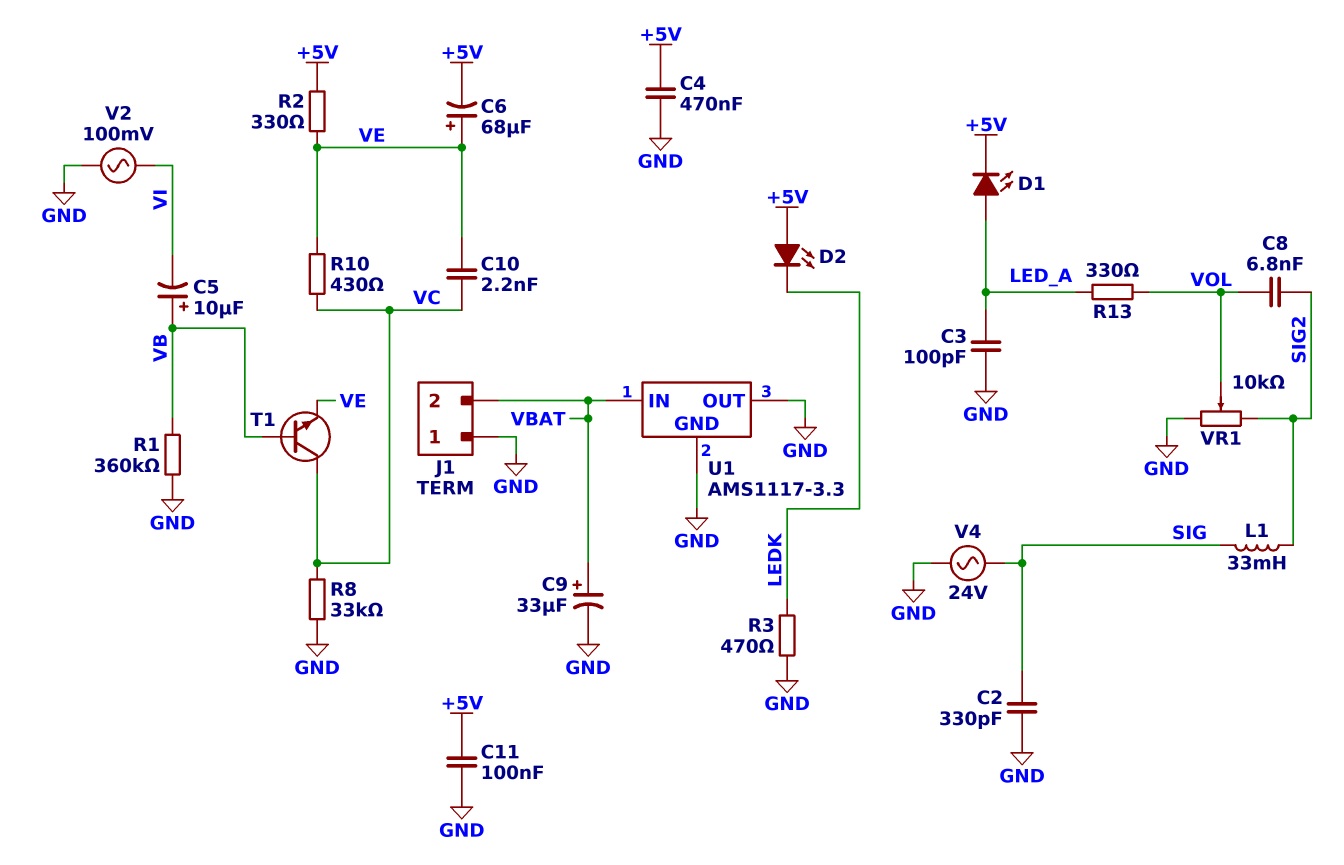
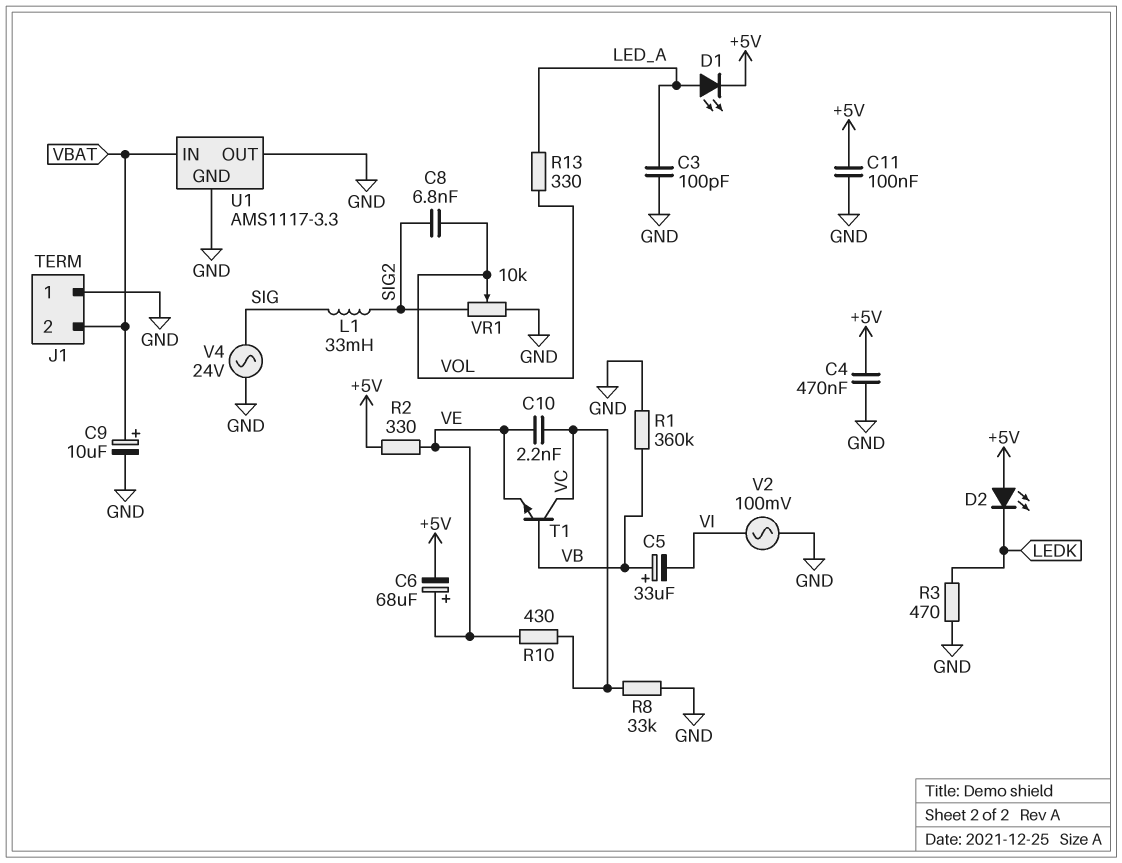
C2: 330pF (GND, SIG) -> none
C5: 10uF (plus VB, minus VI) -> 33uF (plus VB, minus VI)
C9: 33uF (plus VBAT, minus GND) -> 10uF (plus VBAT, minus GND)

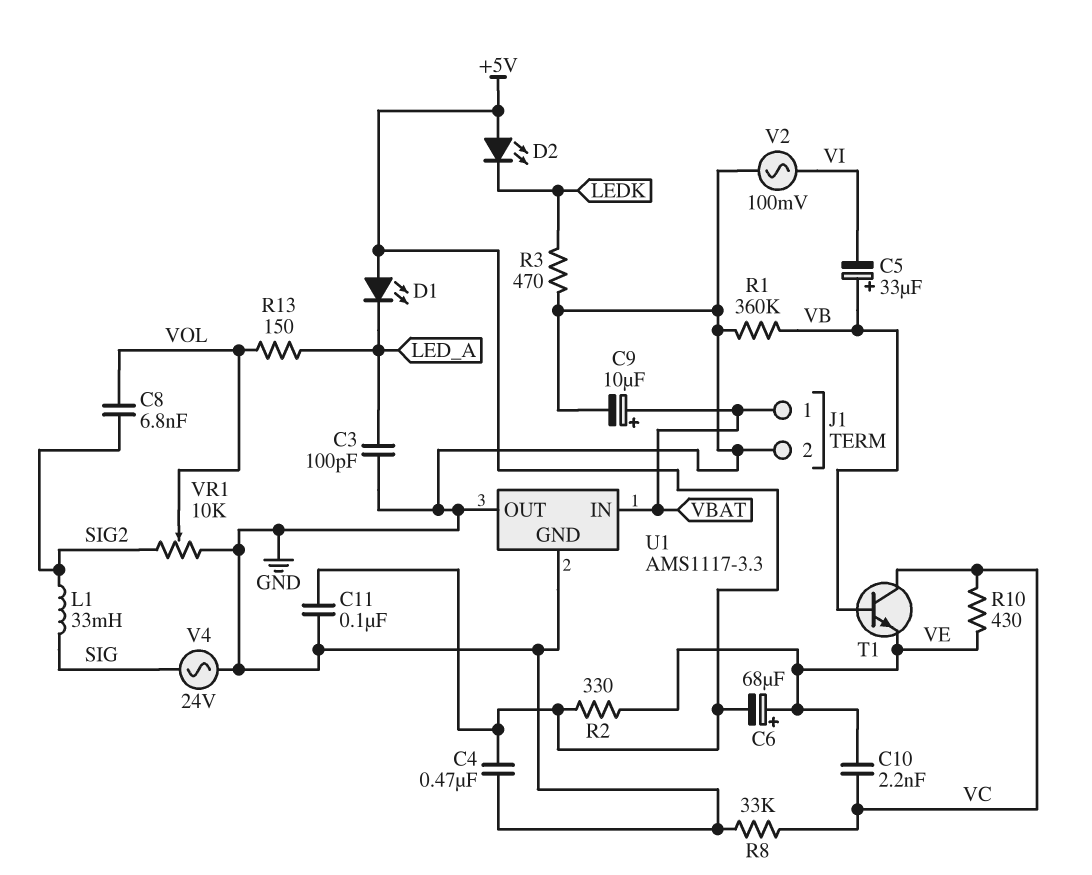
D1: LED (A LED_A, K +5V) -> LED (A +5V, K LED_A)
J1 pin 1: GND -> VBAT
J1 pin 2: VBAT -> GND
R13: 330 (LED_A, VOL) -> 150 (LED_A, VOL)

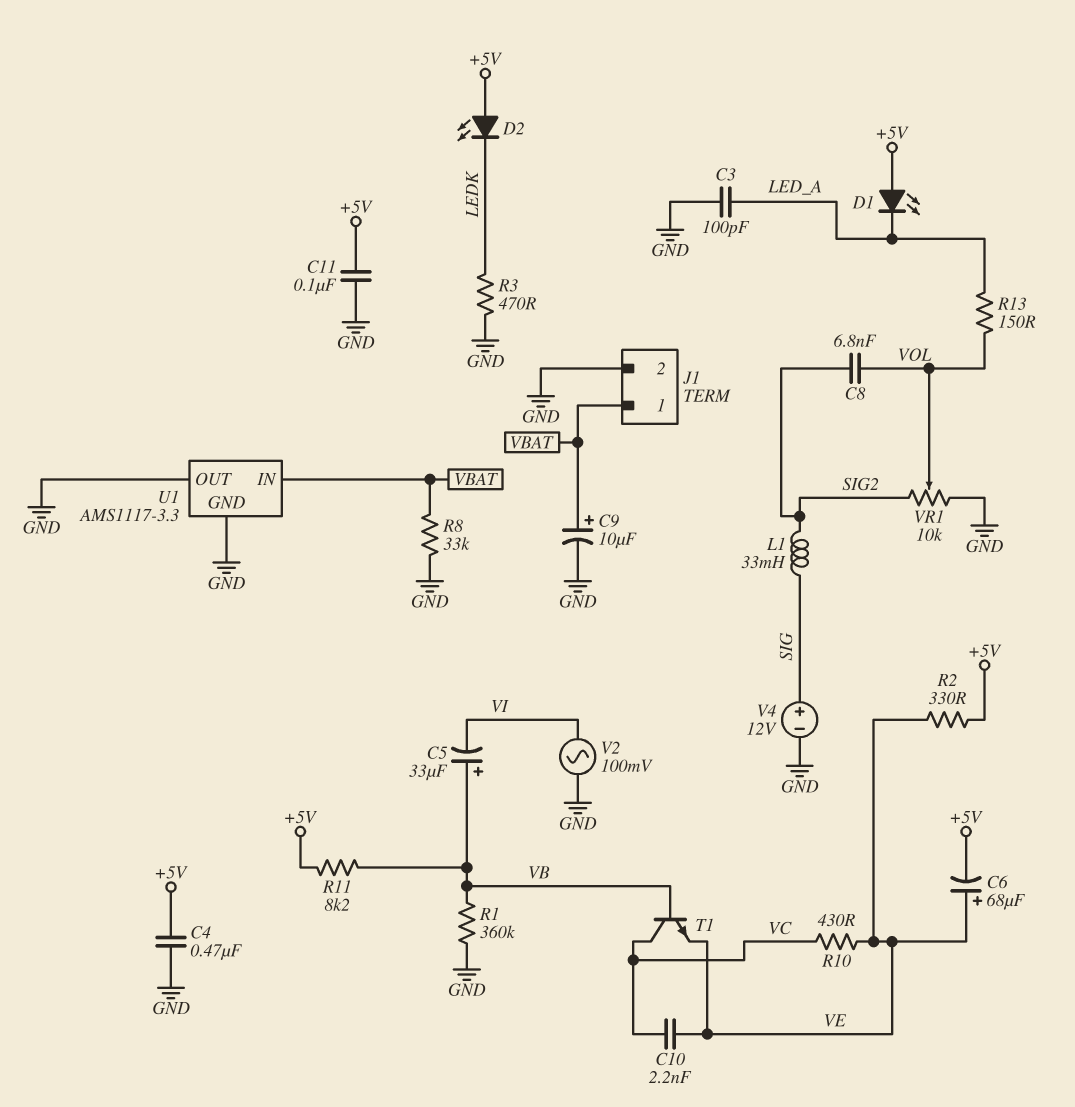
R8: 33k (GND, VC) -> 33k (GND, VBAT)
R11: none -> 8.2k (+5V, VB)
V4: AC 24V (GND, SIG) -> 12V (plus SIG, minus GND)

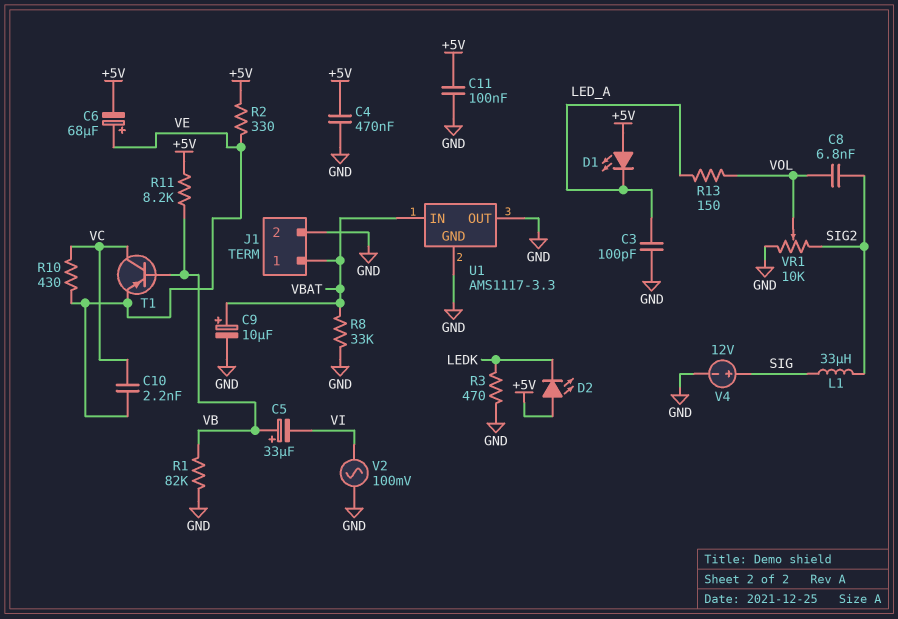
L1: 33mH (SIG, SIG2) -> 33uH (SIG, SIG2)
R1: 360k (GND, VB) -> 82k (GND, VB)
T1: NPN (B VB, C VC, E VE) -> PNP (B VB, C VC, E VE)

